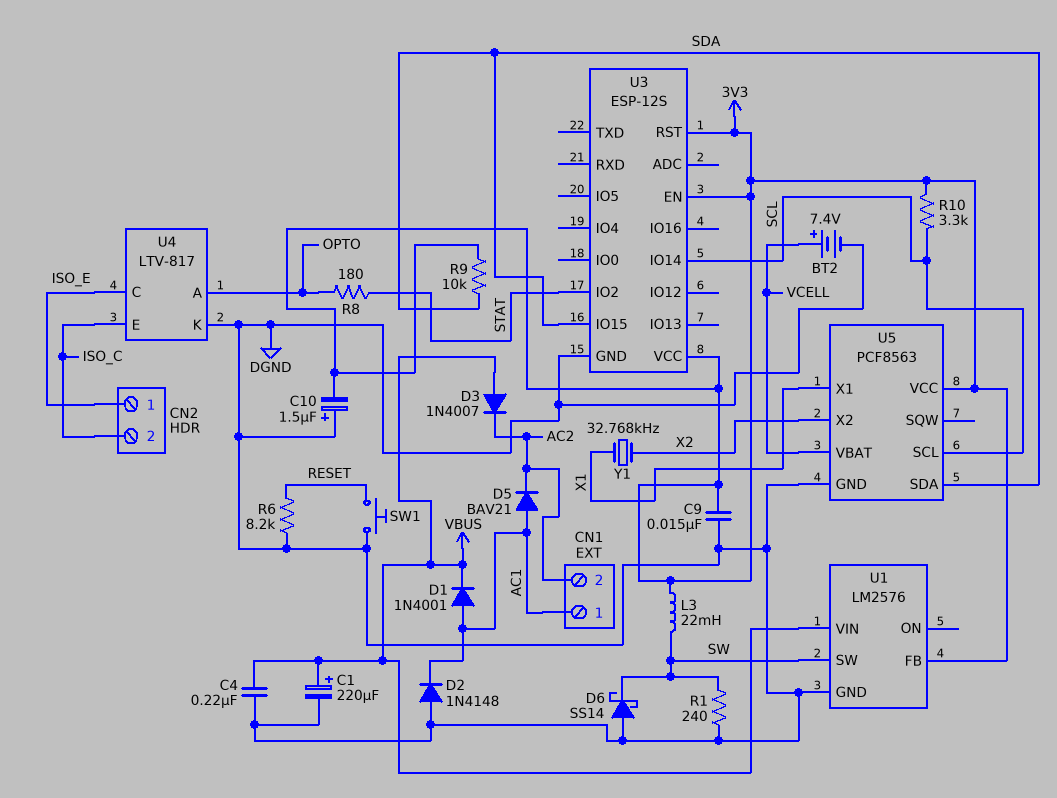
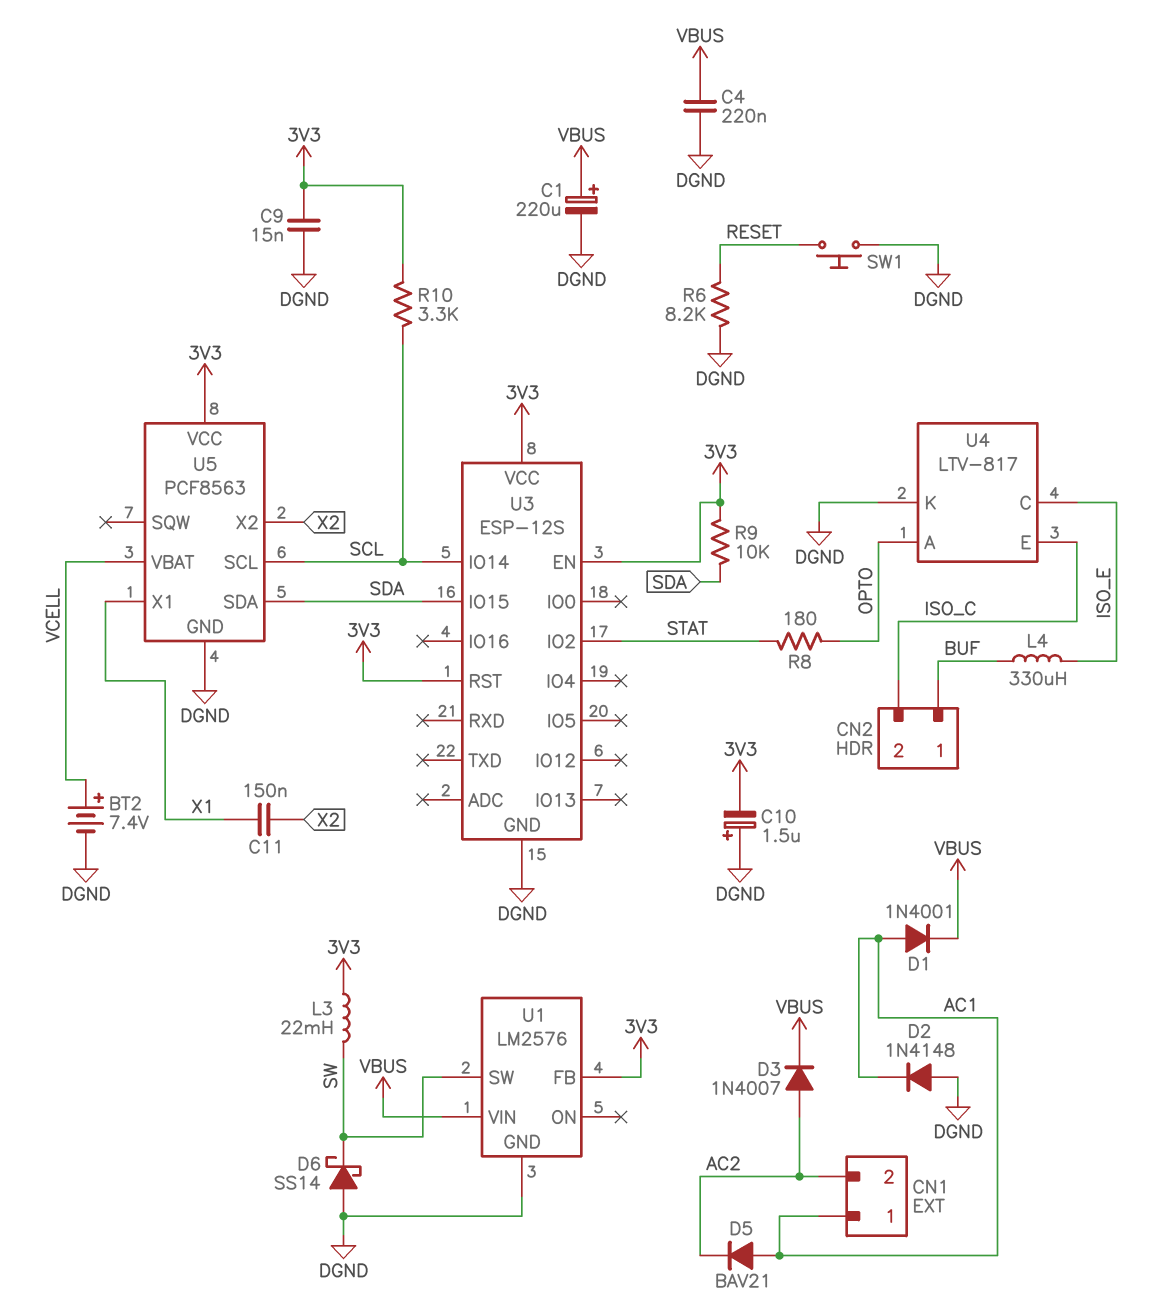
C11: none -> 150nF (X1, X2)
CN2 pin 1: ISO_E -> BUF
D3: diode 1N4007 (A VBUS, K AC2) -> diode 1N4007 (A AC2, K VBUS)
L4: none -> 330uH (BUF, ISO_E)
R1: 240 (DGND, SW) -> none
Y1: 32.768kHz (X1, X2) -> none

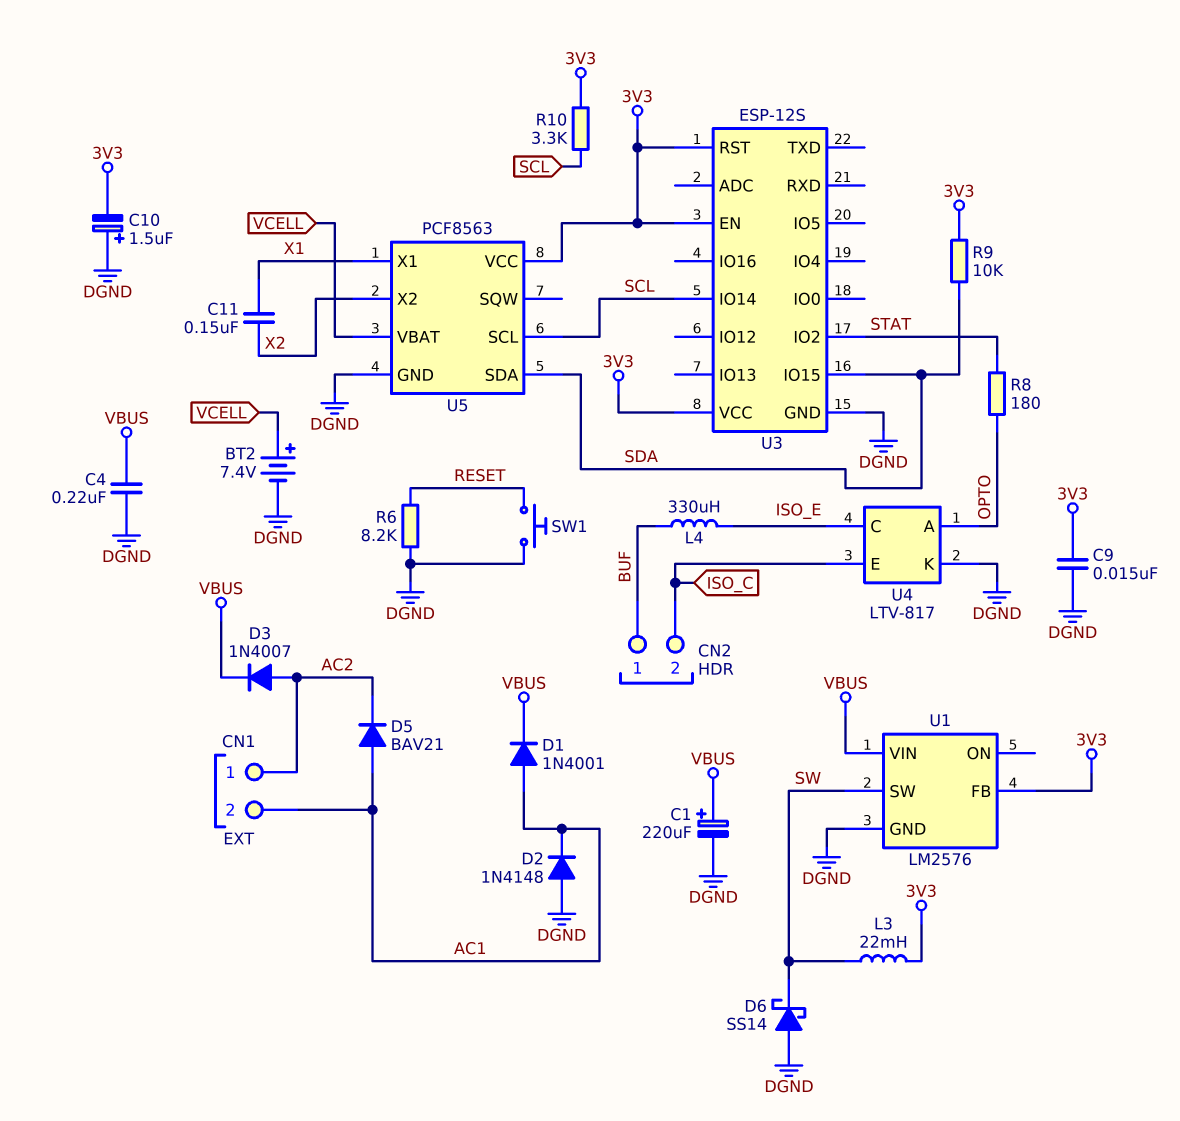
CN1 pin 1: AC1 -> AC2
CN1 pin 2: AC2 -> AC1

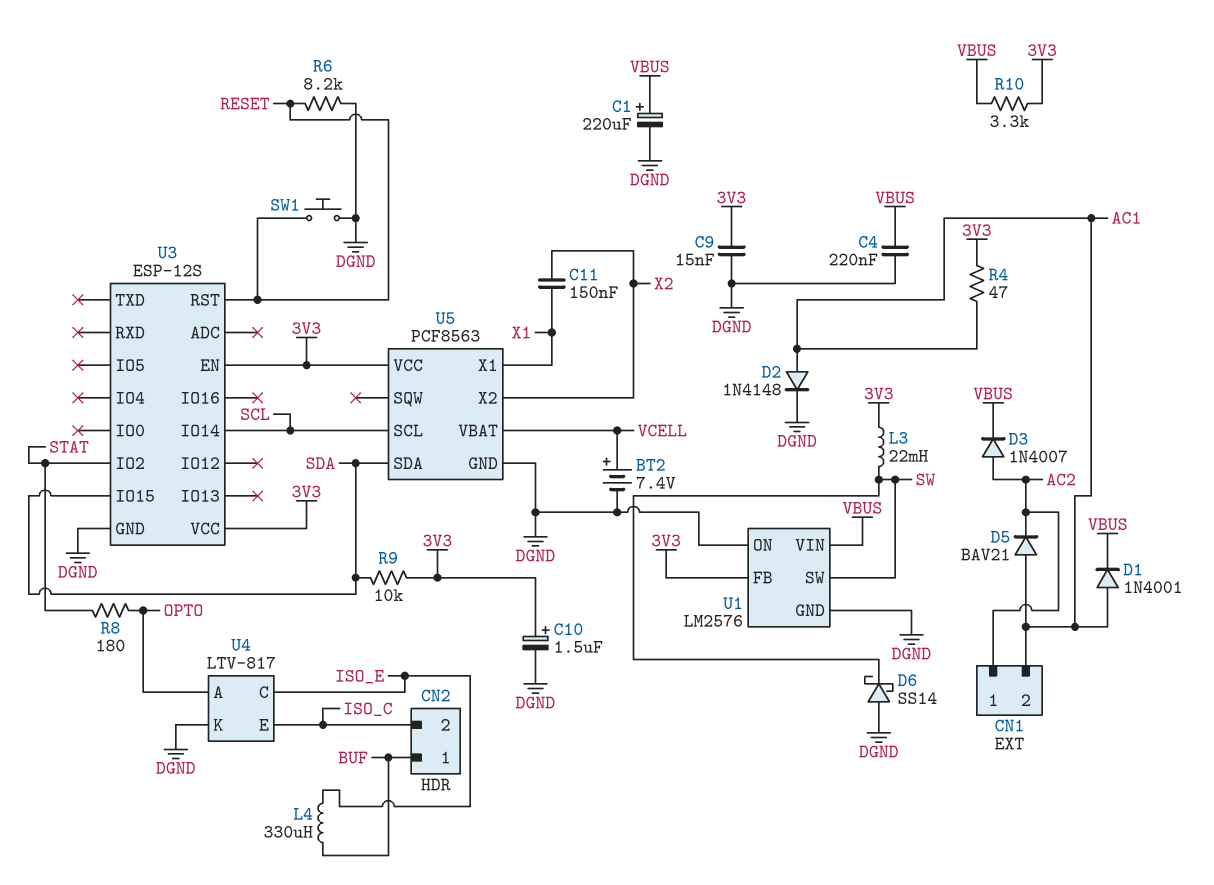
C10: 1.5uF (plus DGND, minus 3V3) -> 1.5uF (plus 3V3, minus DGND)
D2: diode 1N4148 (A DGND, K AC1) -> diode 1N4148 (A AC1, K DGND)
R4: none -> 47 (3V3, AC1)
R10: 3.3k (3V3, SCL) -> 3.3k (3V3, VBUS)
U1 pin ON: none -> DGND
U3 pin RST: 3V3 -> RESET

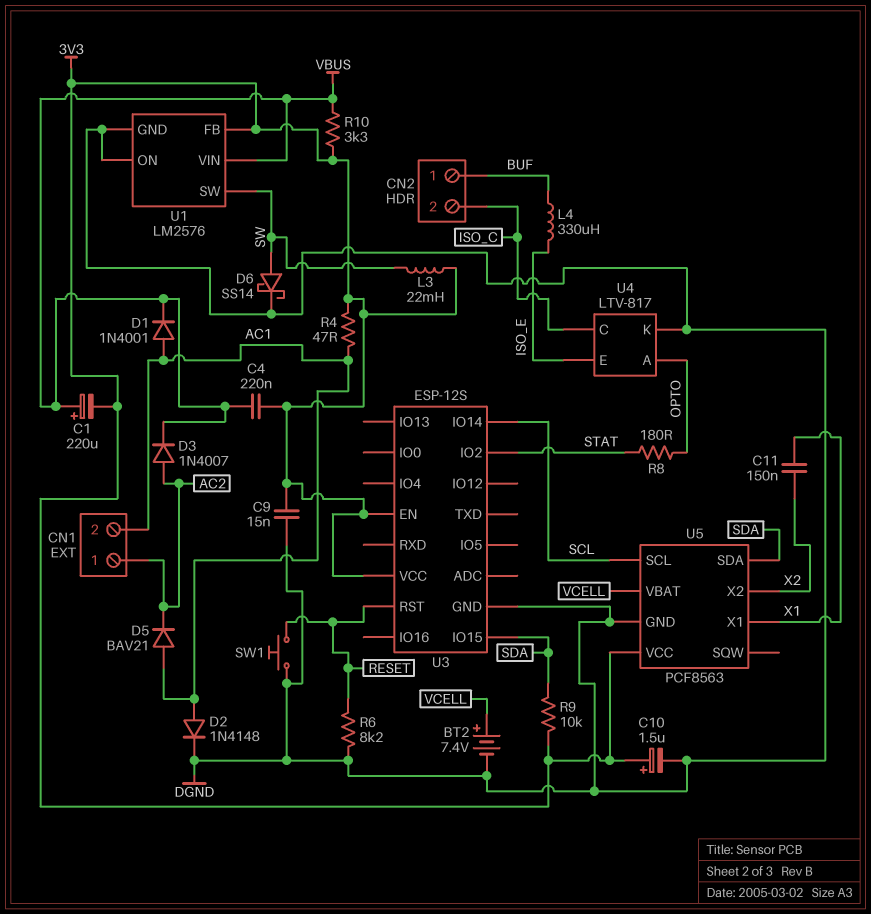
C1: 220uF (plus VBUS, minus DGND) -> 220uF (plus VBUS, minus 3V3)
C4: 220nF (DGND, VBUS) -> 220nF (3V3, VBUS)
D6: schottky SS14 (A DGND, K SW) -> schottky SS14 (A SW, K DGND)
U4 pin C: ISO_E -> ISO_C
U4 pin E: ISO_C -> ISO_E

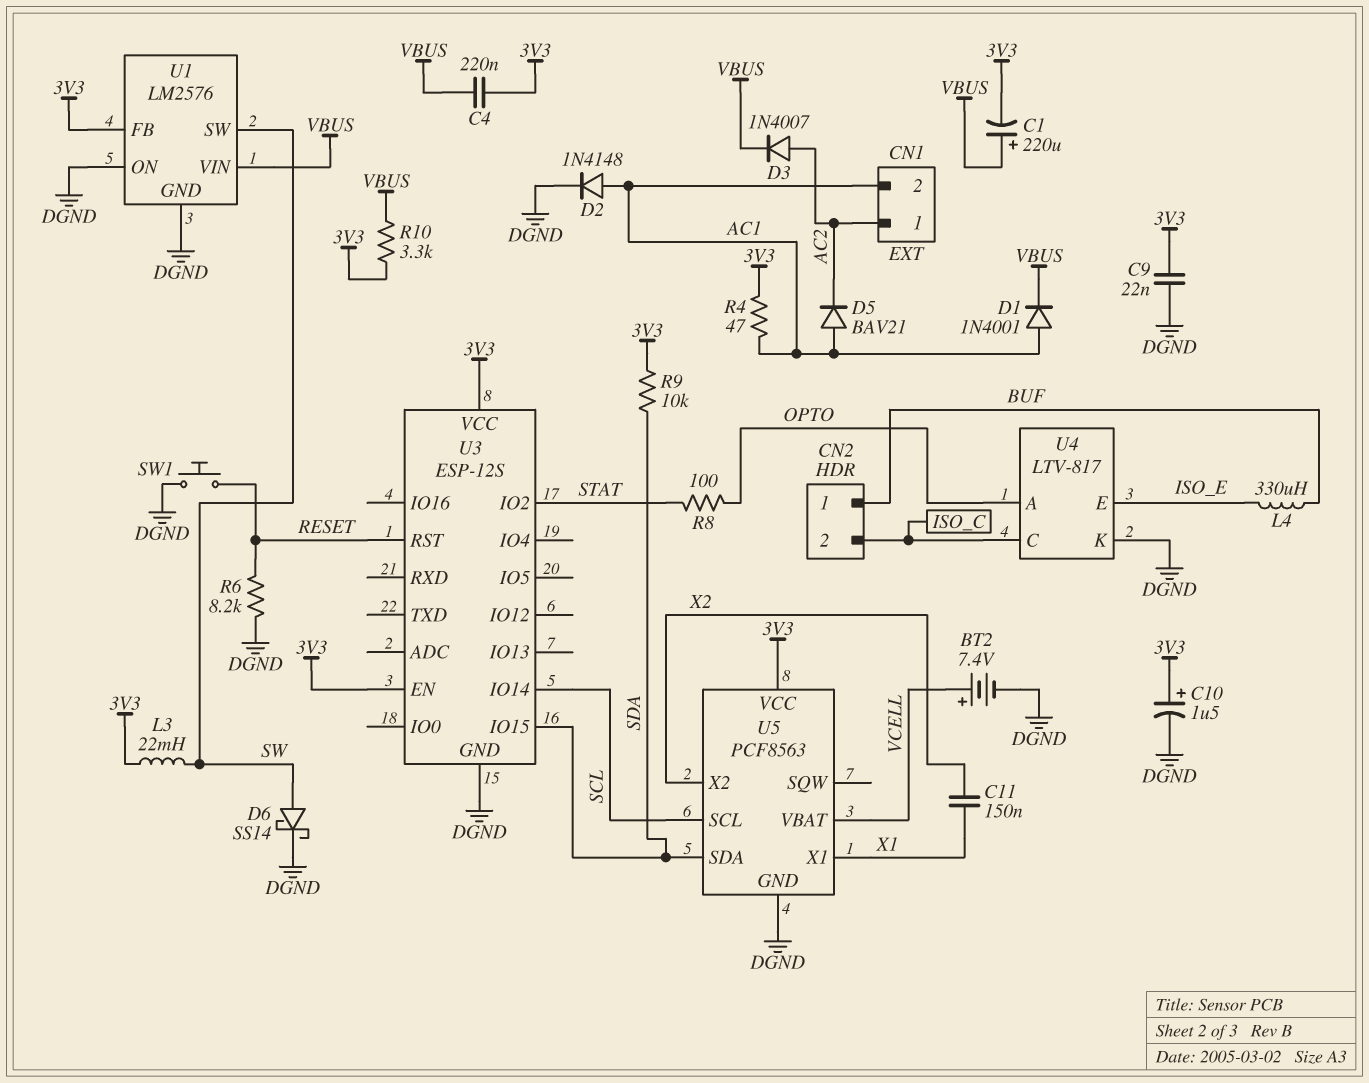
C9: 15nF (3V3, DGND) -> 22nF (3V3, DGND)
R8: 180 (OPTO, STAT) -> 100 (OPTO, STAT)

